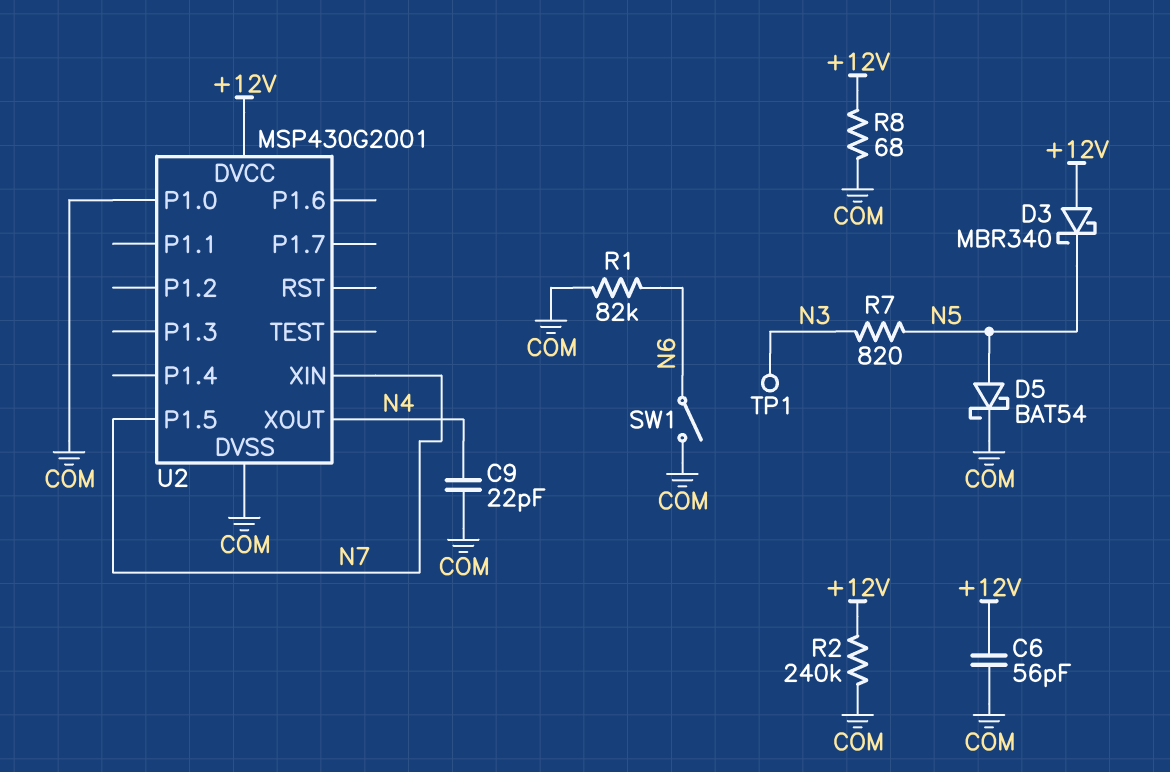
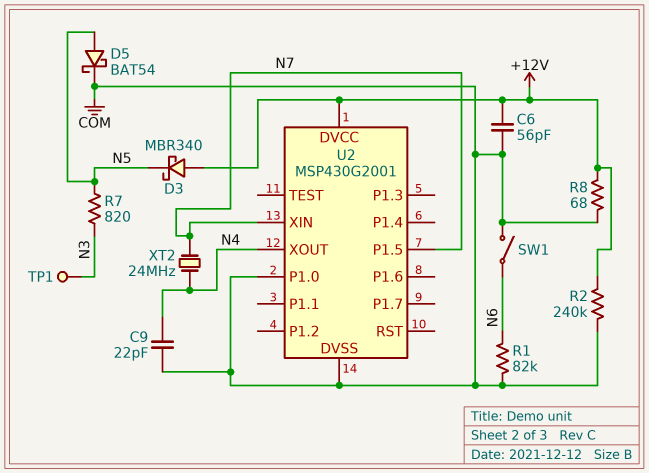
XT2: none -> 24MHz (N4, N7)

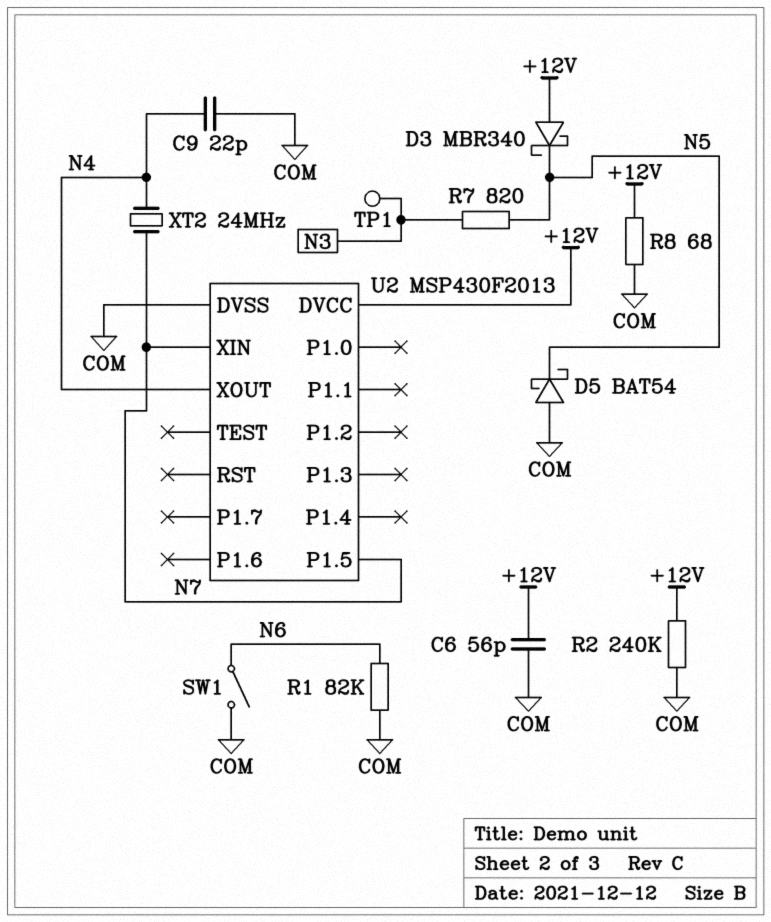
D5: schottky BAT54 (A N5, K COM) -> schottky BAT54 (A COM, K N5)
U2: MSP430G2001 -> MSP430F2013
U2 pin P1.0: COM -> none

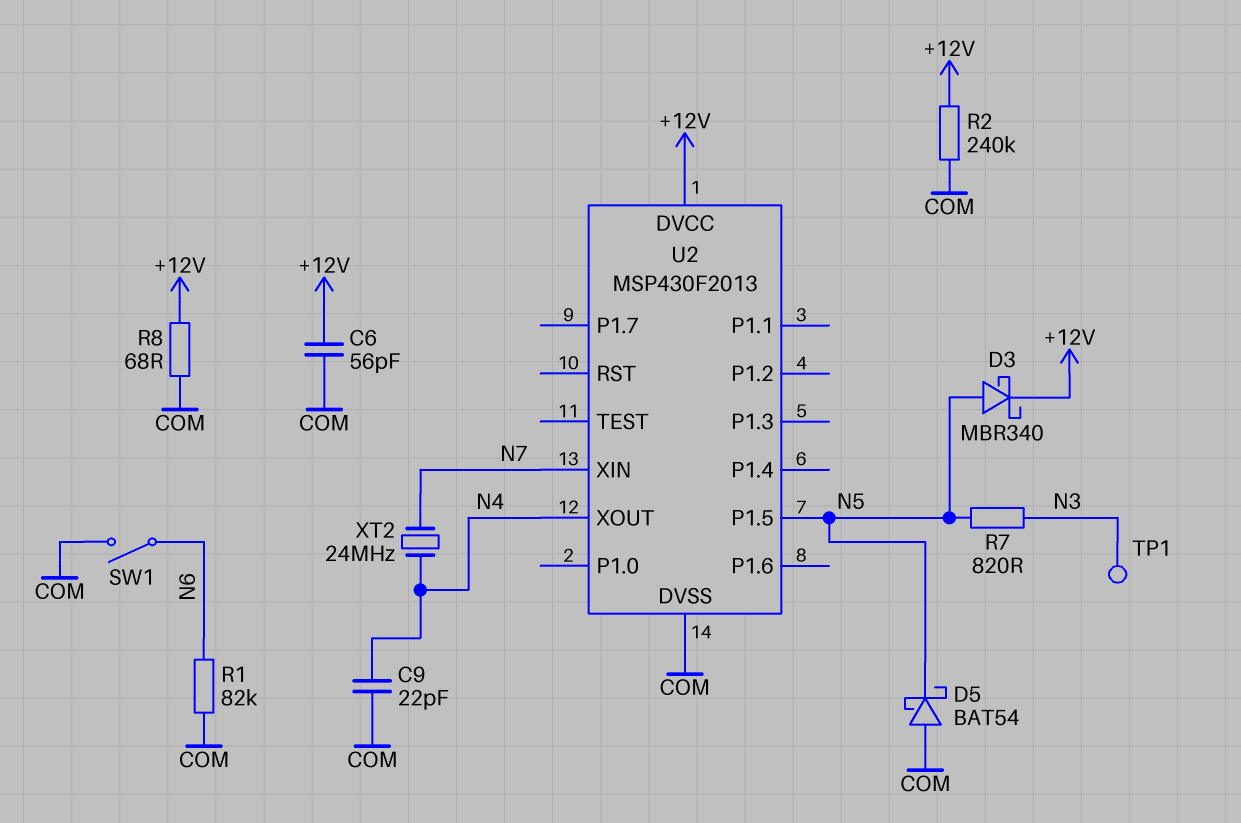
D3: schottky MBR340 (A +12V, K N5) -> schottky MBR340 (A N5, K +12V)
U2 pin P1.5: N7 -> N5

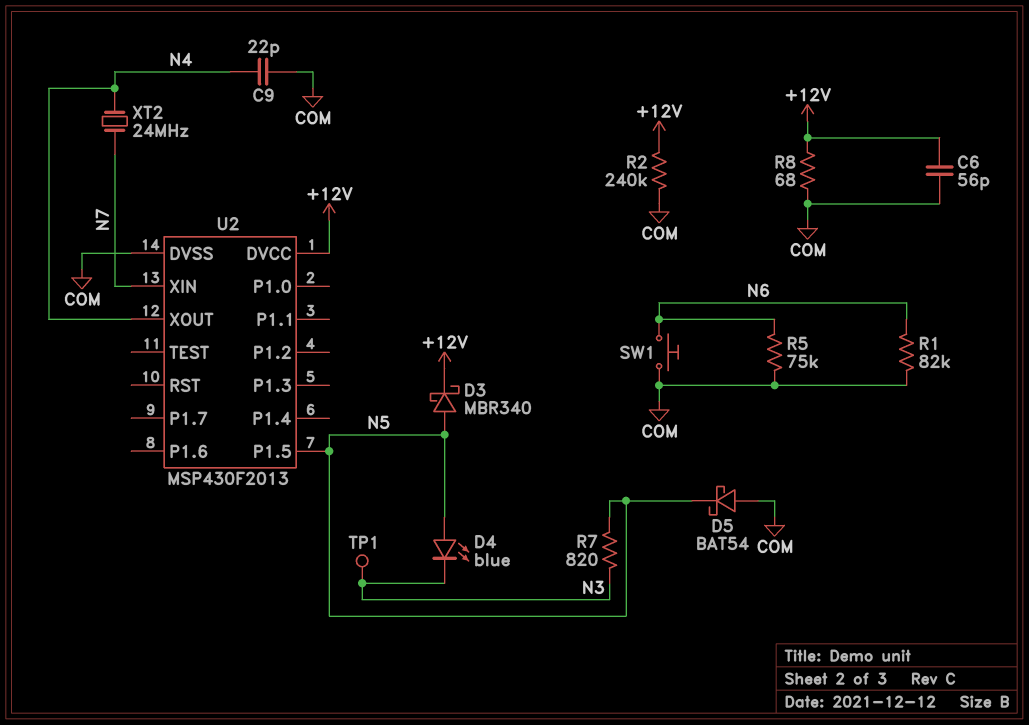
D4: none -> LED blue (A N5, K N3)
R5: none -> 75k (COM, N6)
SW1: switch (COM, N6) -> button (COM, N6)

